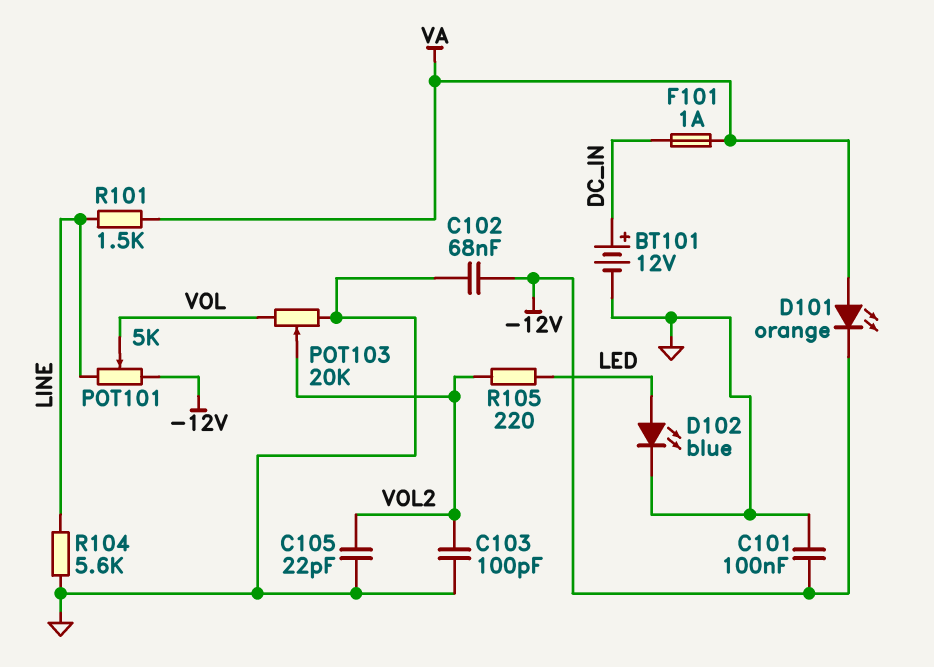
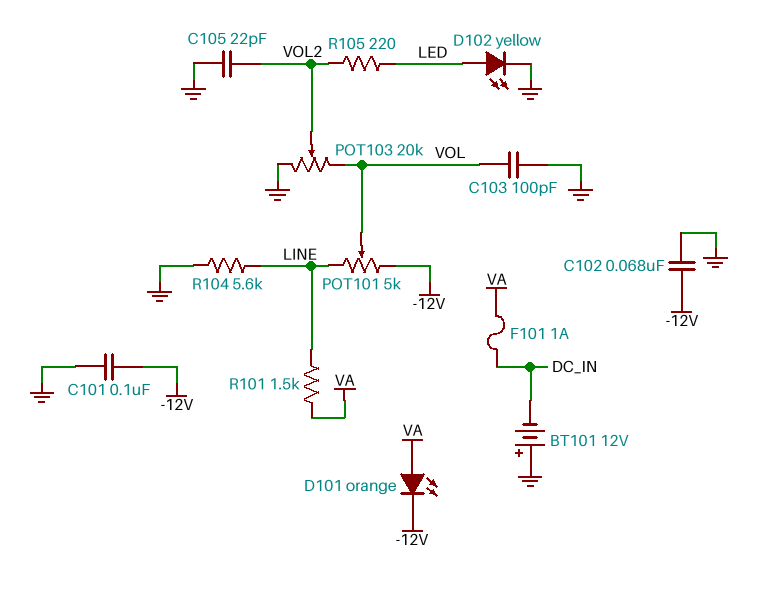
BT101: 12V (plus DC_IN, minus GND) -> 12V (plus GND, minus DC_IN)
C103: 100pF (GND, VOL2) -> 100pF (GND, VOL)
D102: LED blue (A LED, K GND) -> LED yellow (A LED, K GND)

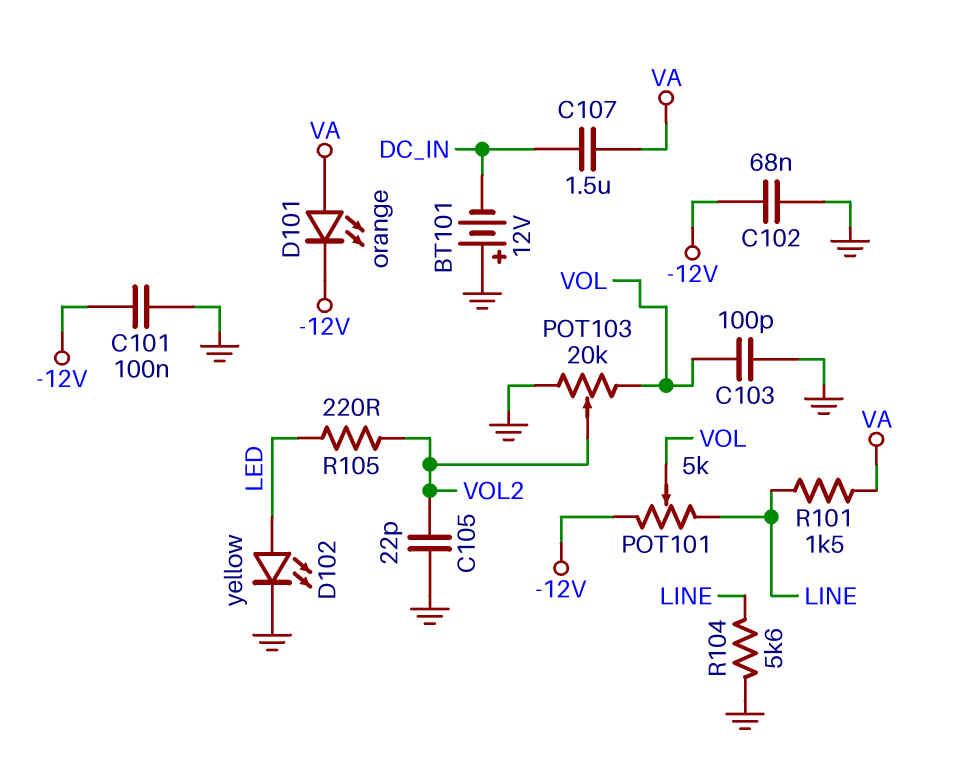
C107: none -> 1.5uF (DC_IN, VA)
F101: 1A (DC_IN, VA) -> none

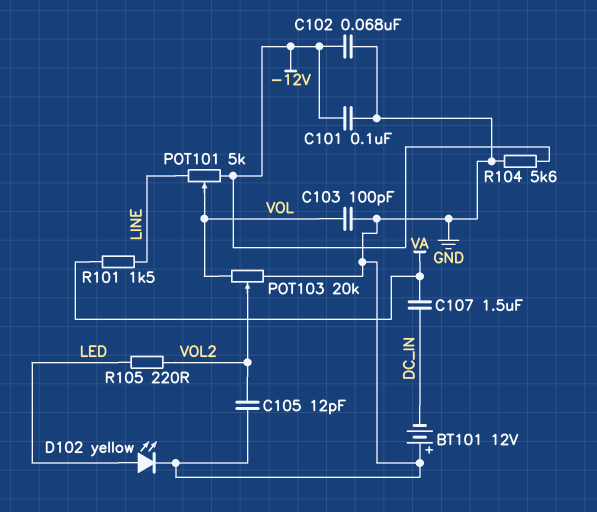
C105: 22pF (GND, VOL2) -> 12pF (GND, VOL2)
D101: LED orange (A VA, K -12V) -> none
R104: 5.6k (GND, LINE) -> 5.6k (-12V, GND)

